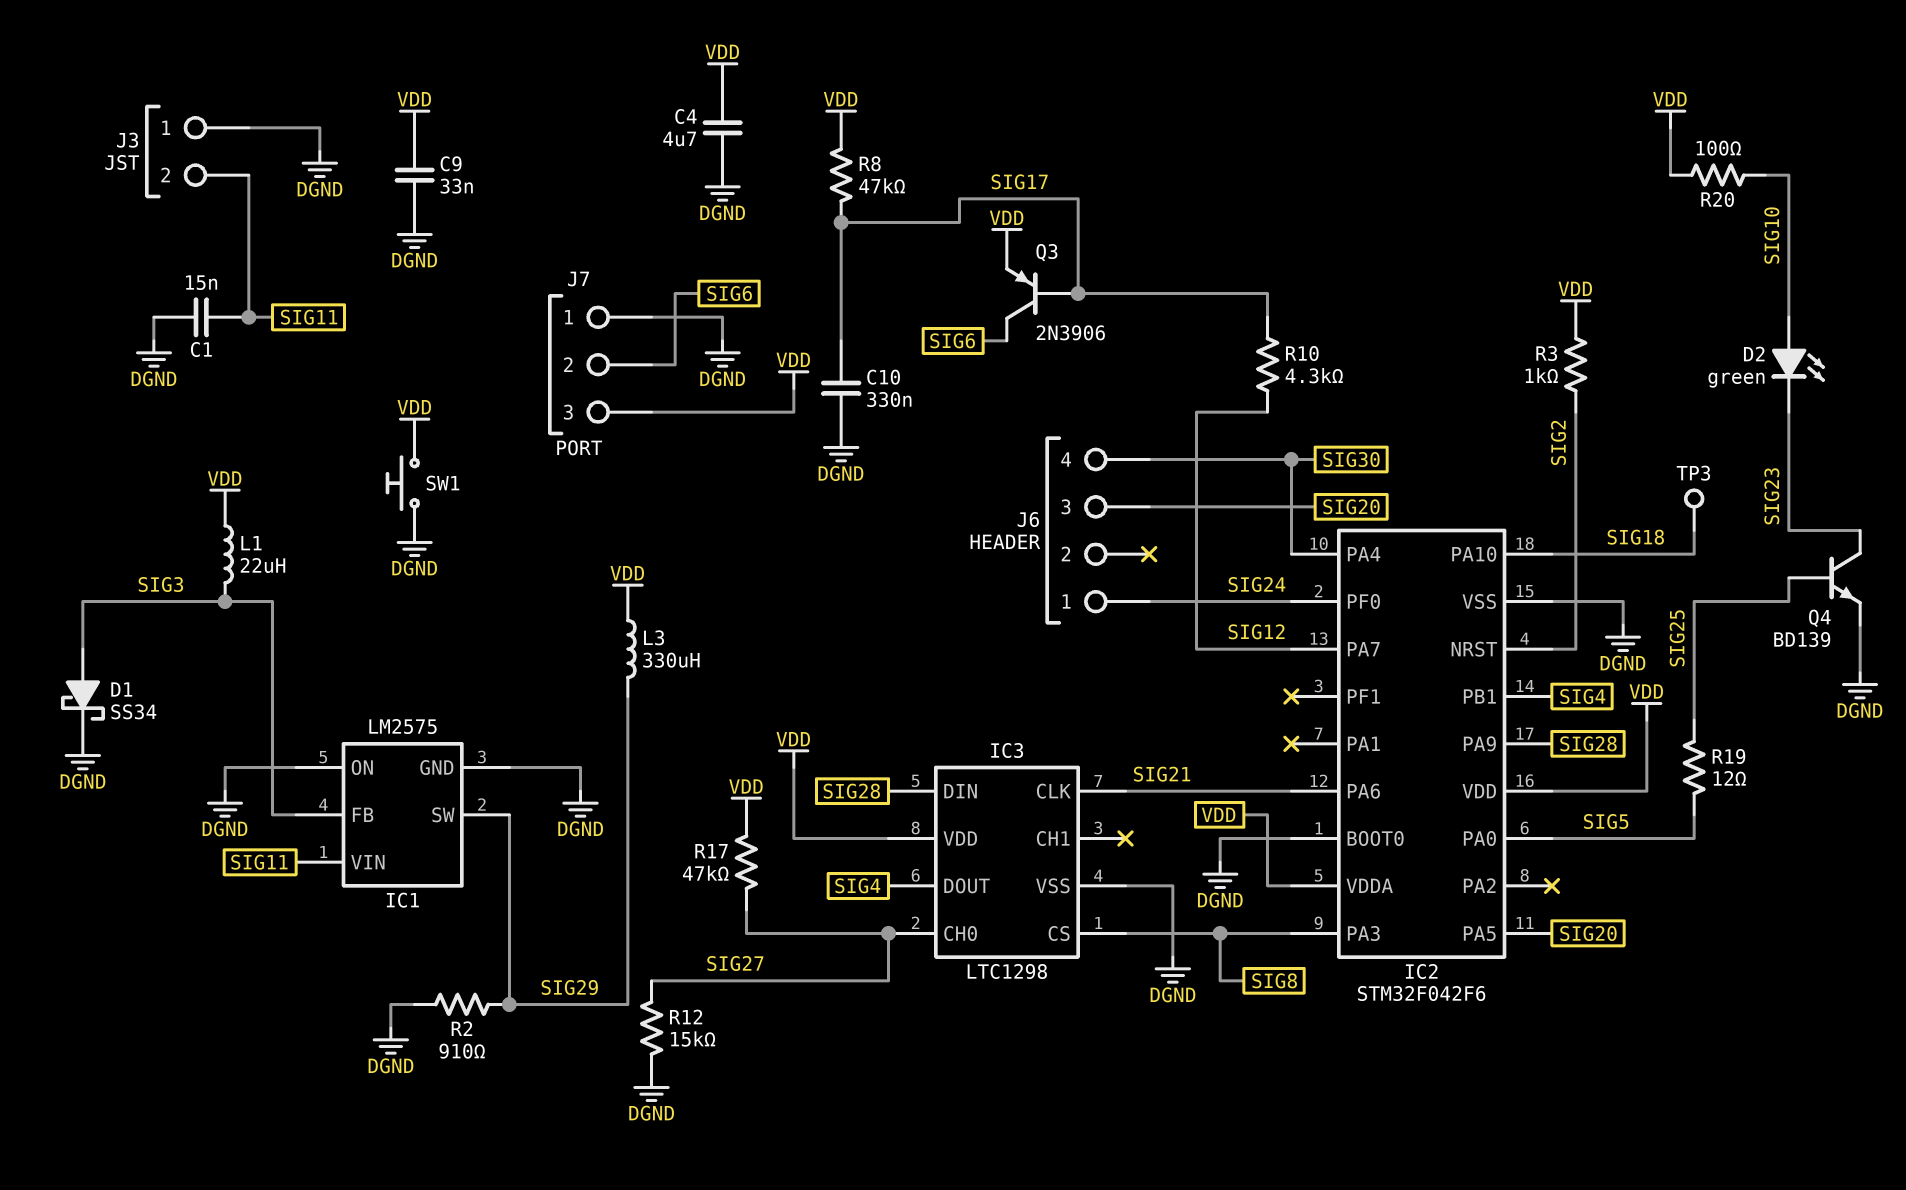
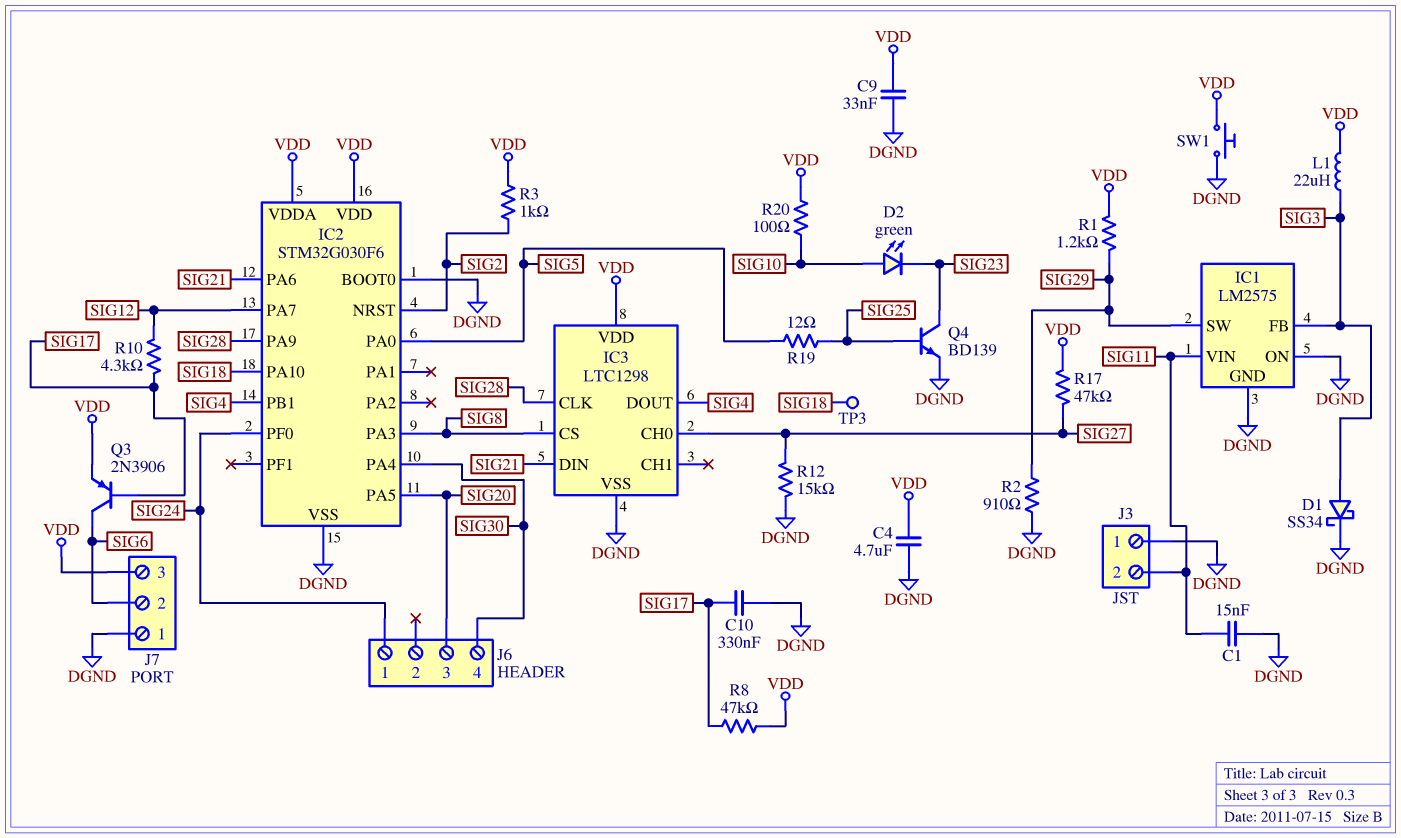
IC2: STM32F042F6 -> STM32G030F6
IC3 pin CLK: SIG21 -> SIG28
IC3 pin DIN: SIG28 -> SIG21
L3: 330uH (SIG29, VDD) -> none
R1: none -> 1.2k (SIG29, VDD)

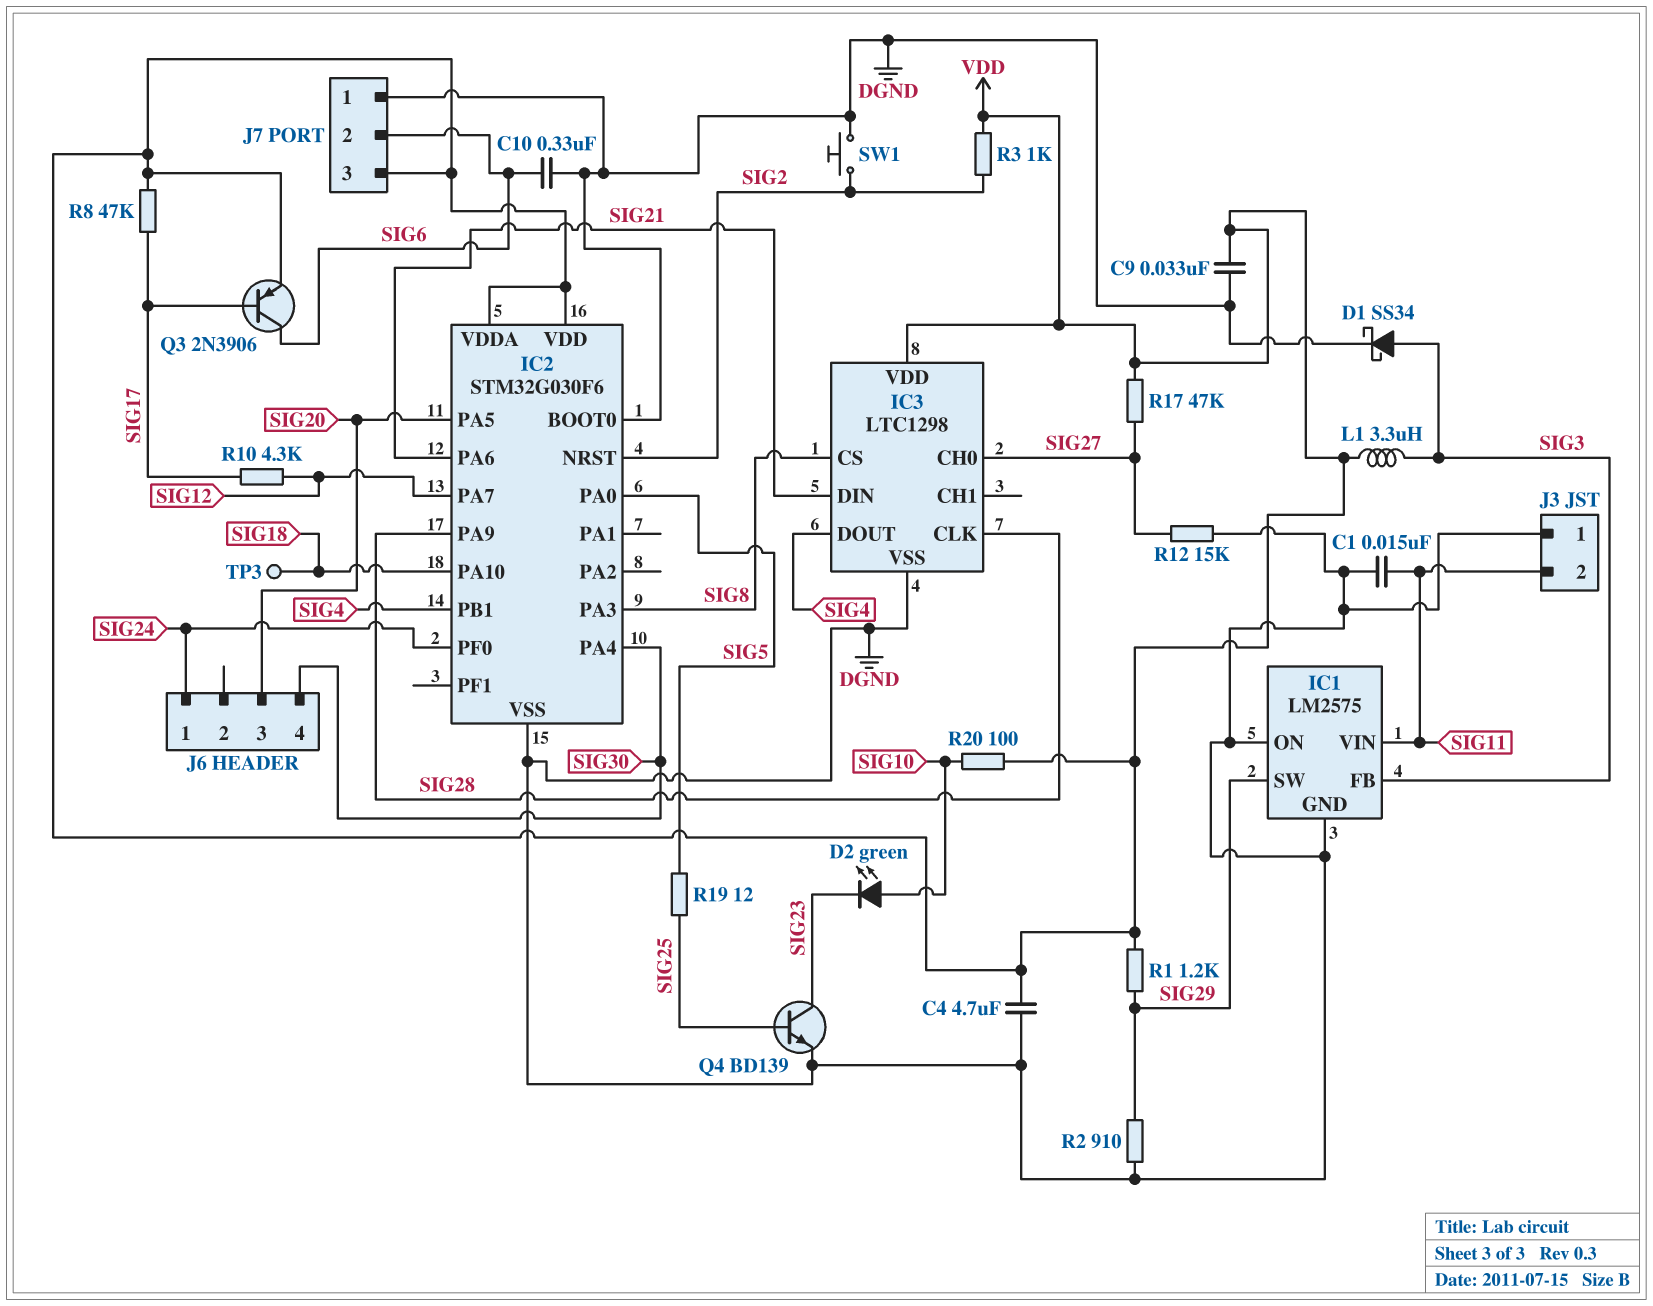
C10: 330nF (DGND, SIG17) -> 330nF (DGND, SIG6)
L1: 22uH (SIG3, VDD) -> 3.3uH (SIG3, VDD)
SW1: button (DGND, VDD) -> button (DGND, SIG2)

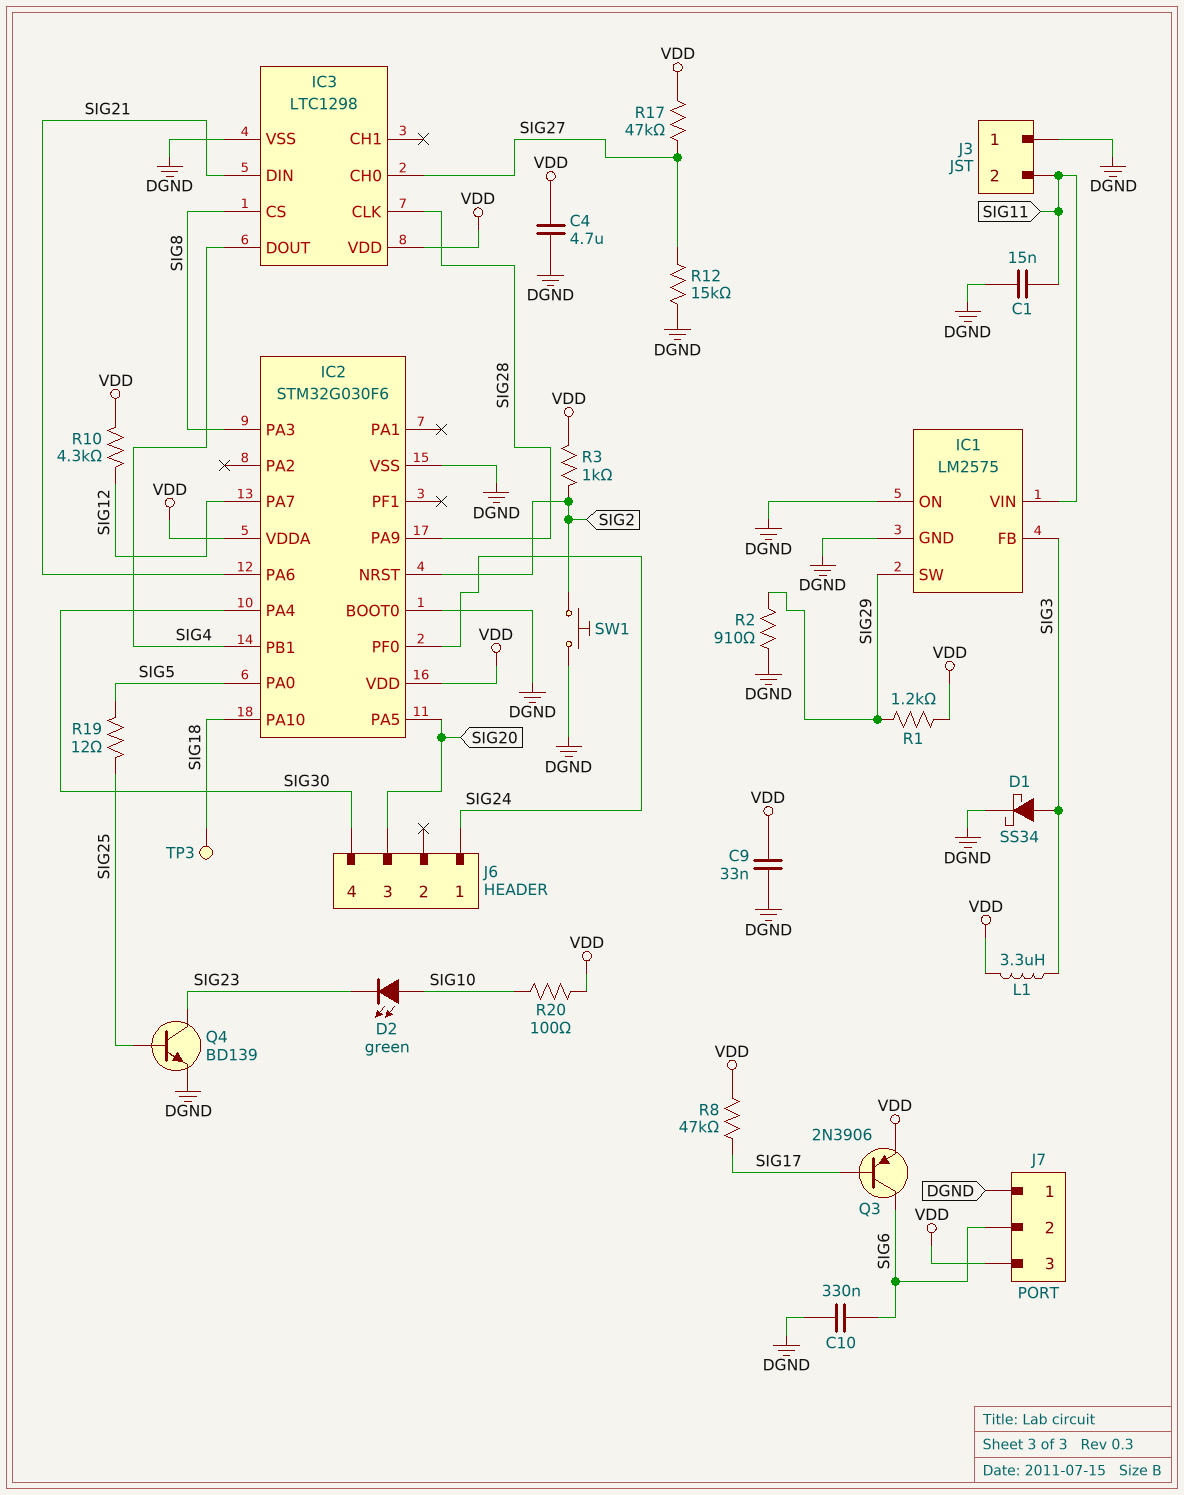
R10: 4.3k (SIG12, SIG17) -> 4.3k (SIG12, VDD)

